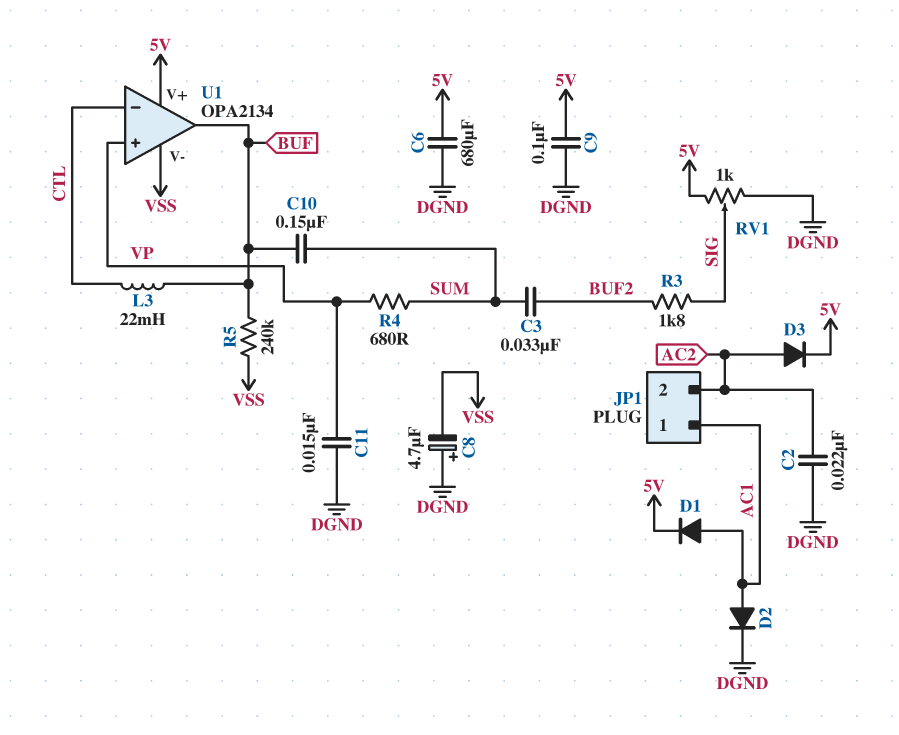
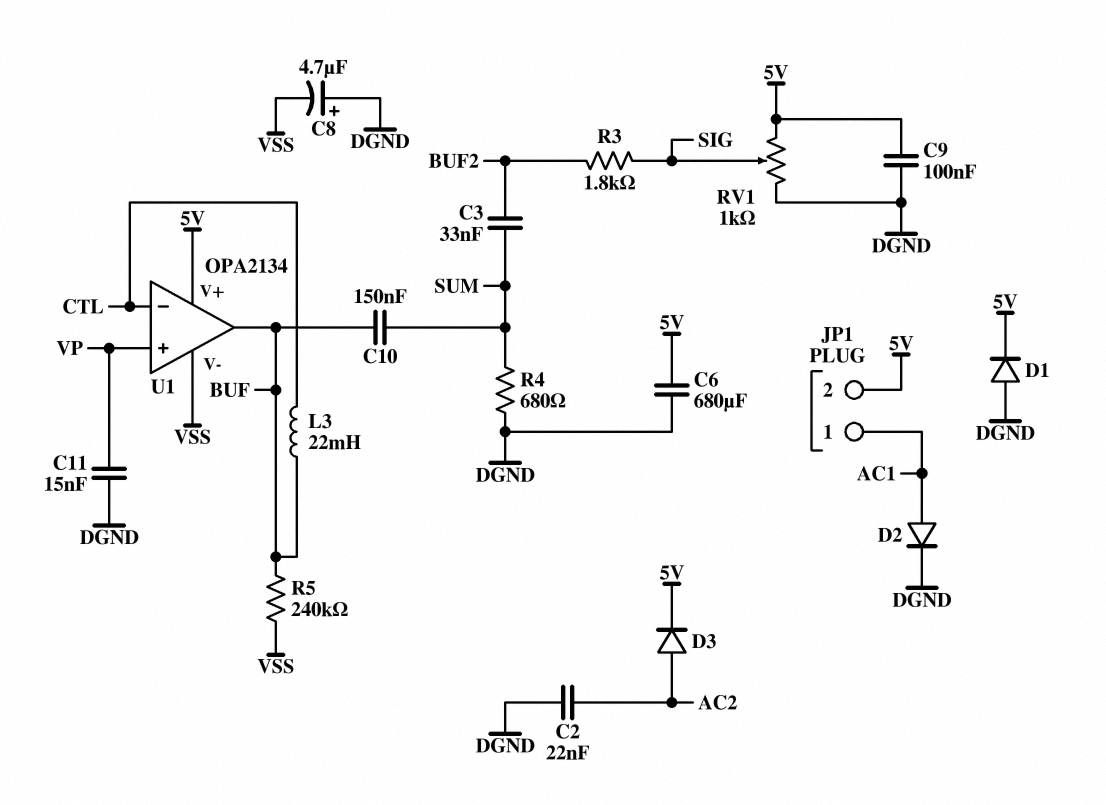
D1: diode (A AC1, K 5V) -> diode (A DGND, K 5V)
JP1 pin 2: AC2 -> 5V
R4: 680 (SUM, VP) -> 680 (DGND, SUM)

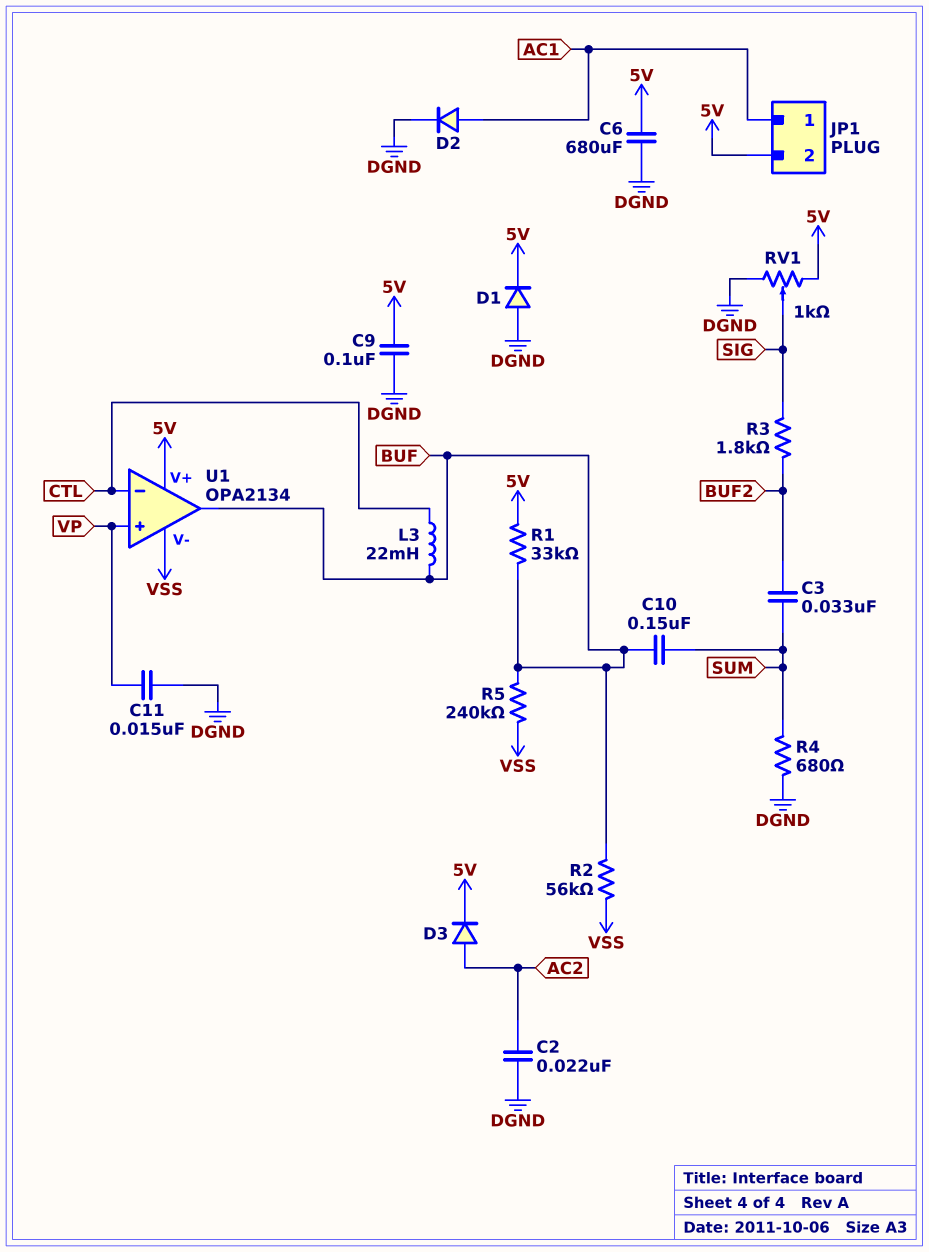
C8: 4.7uF (plus DGND, minus VSS) -> none
R1: none -> 33k (5V, BUF)
R2: none -> 56k (BUF, VSS)

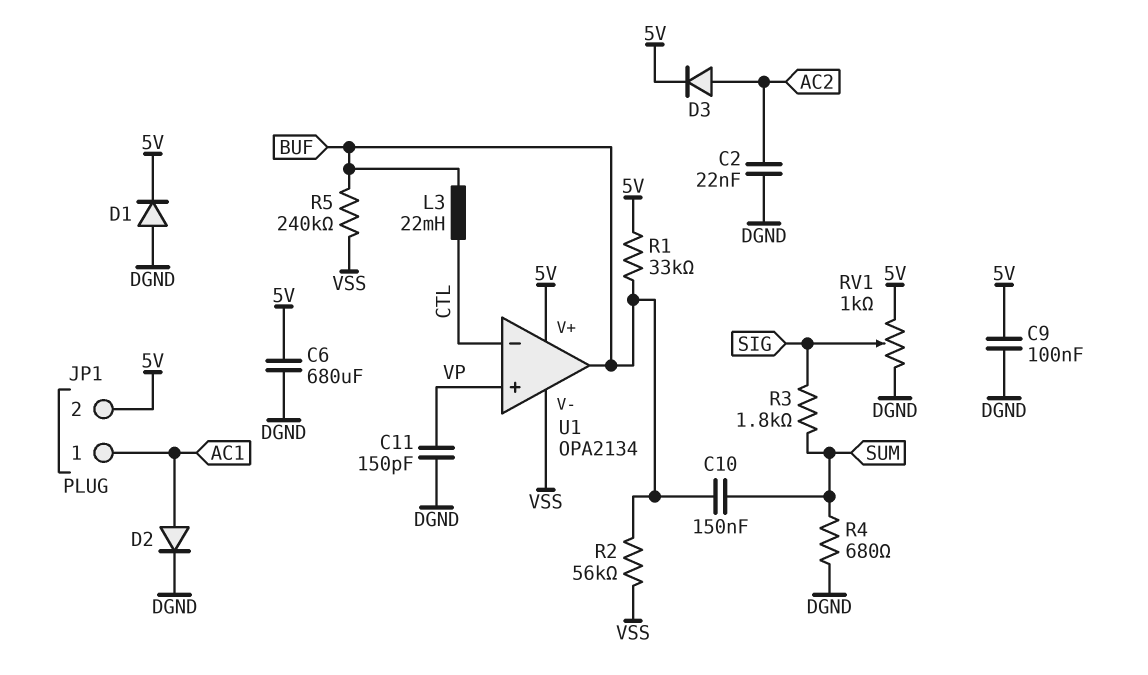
C3: 33nF (BUF2, SUM) -> none
C11: 15nF (DGND, VP) -> 150pF (DGND, VP)
R3: 1.8k (BUF2, SIG) -> 1.8k (SIG, SUM)

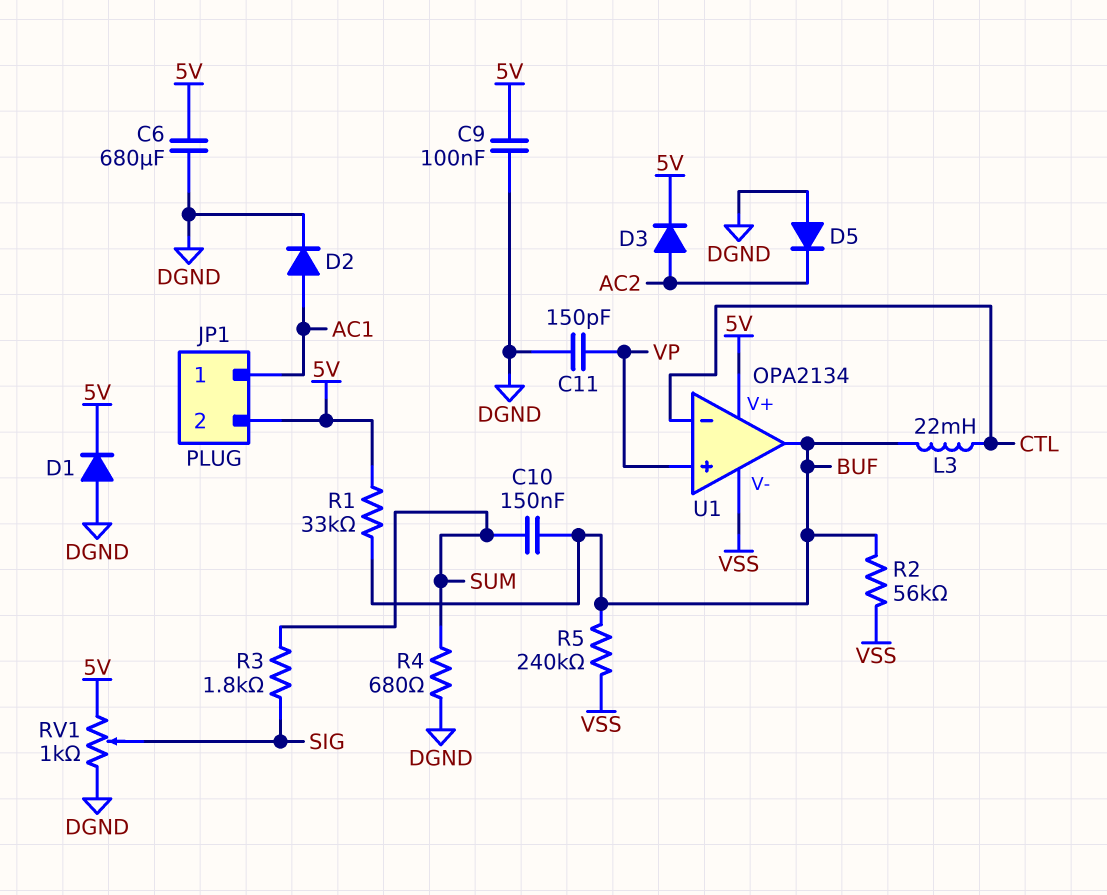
C2: 22nF (AC2, DGND) -> none
D5: none -> diode (A DGND, K AC2)

